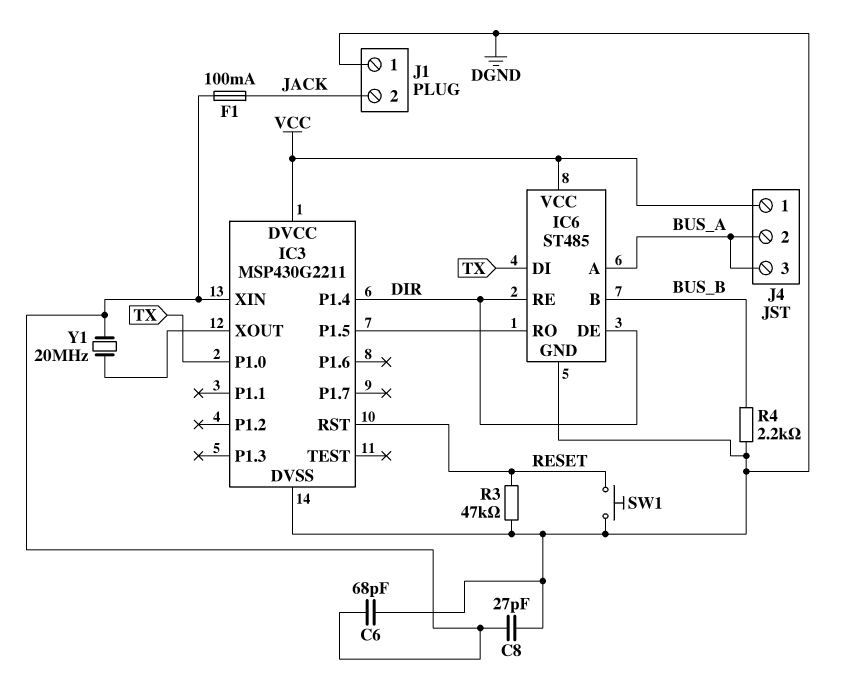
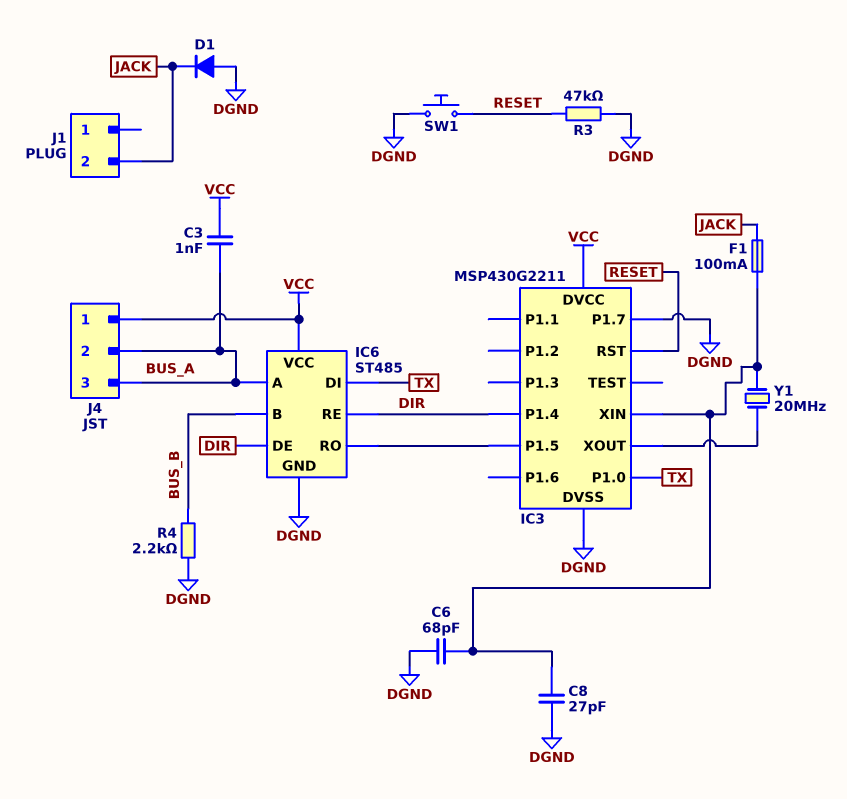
C3: none -> 1nF (BUS_A, VCC)
D1: none -> diode (A DGND, K JACK)
IC3 pin P1.7: none -> DGND
J1 pin 1: DGND -> none

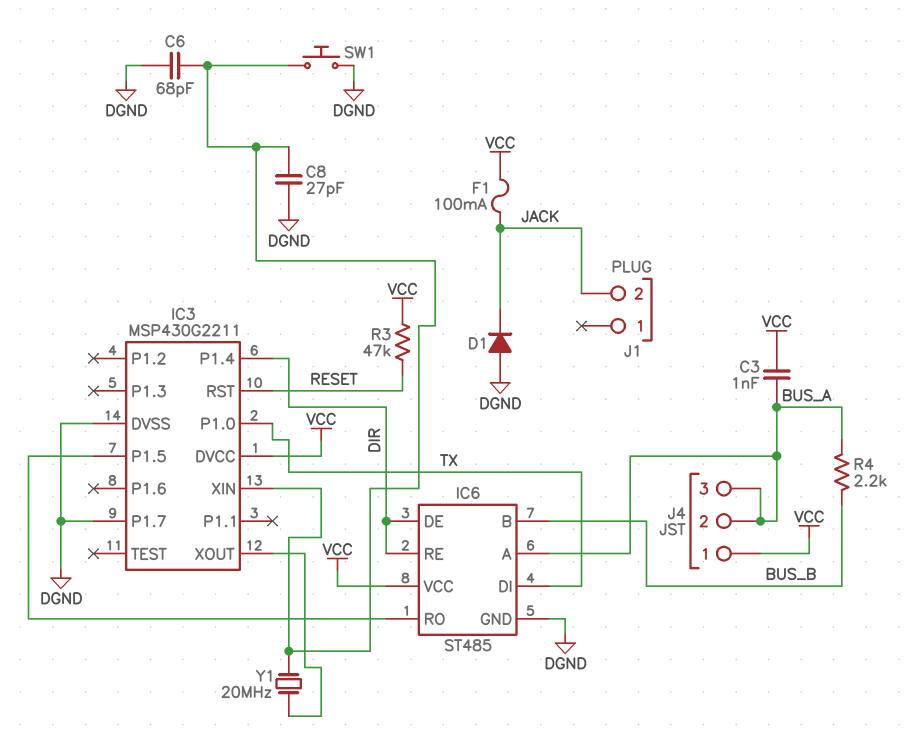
F1: 100mA (IC3/XIN, JACK) -> 100mA (JACK, VCC)
R3: 47k (DGND, RESET) -> 47k (RESET, VCC)
R4: 2.2k (BUS_B, DGND) -> 2.2k (BUS_A, BUS_B)
SW1: button (DGND, RESET) -> button (DGND, IC3/XIN)

